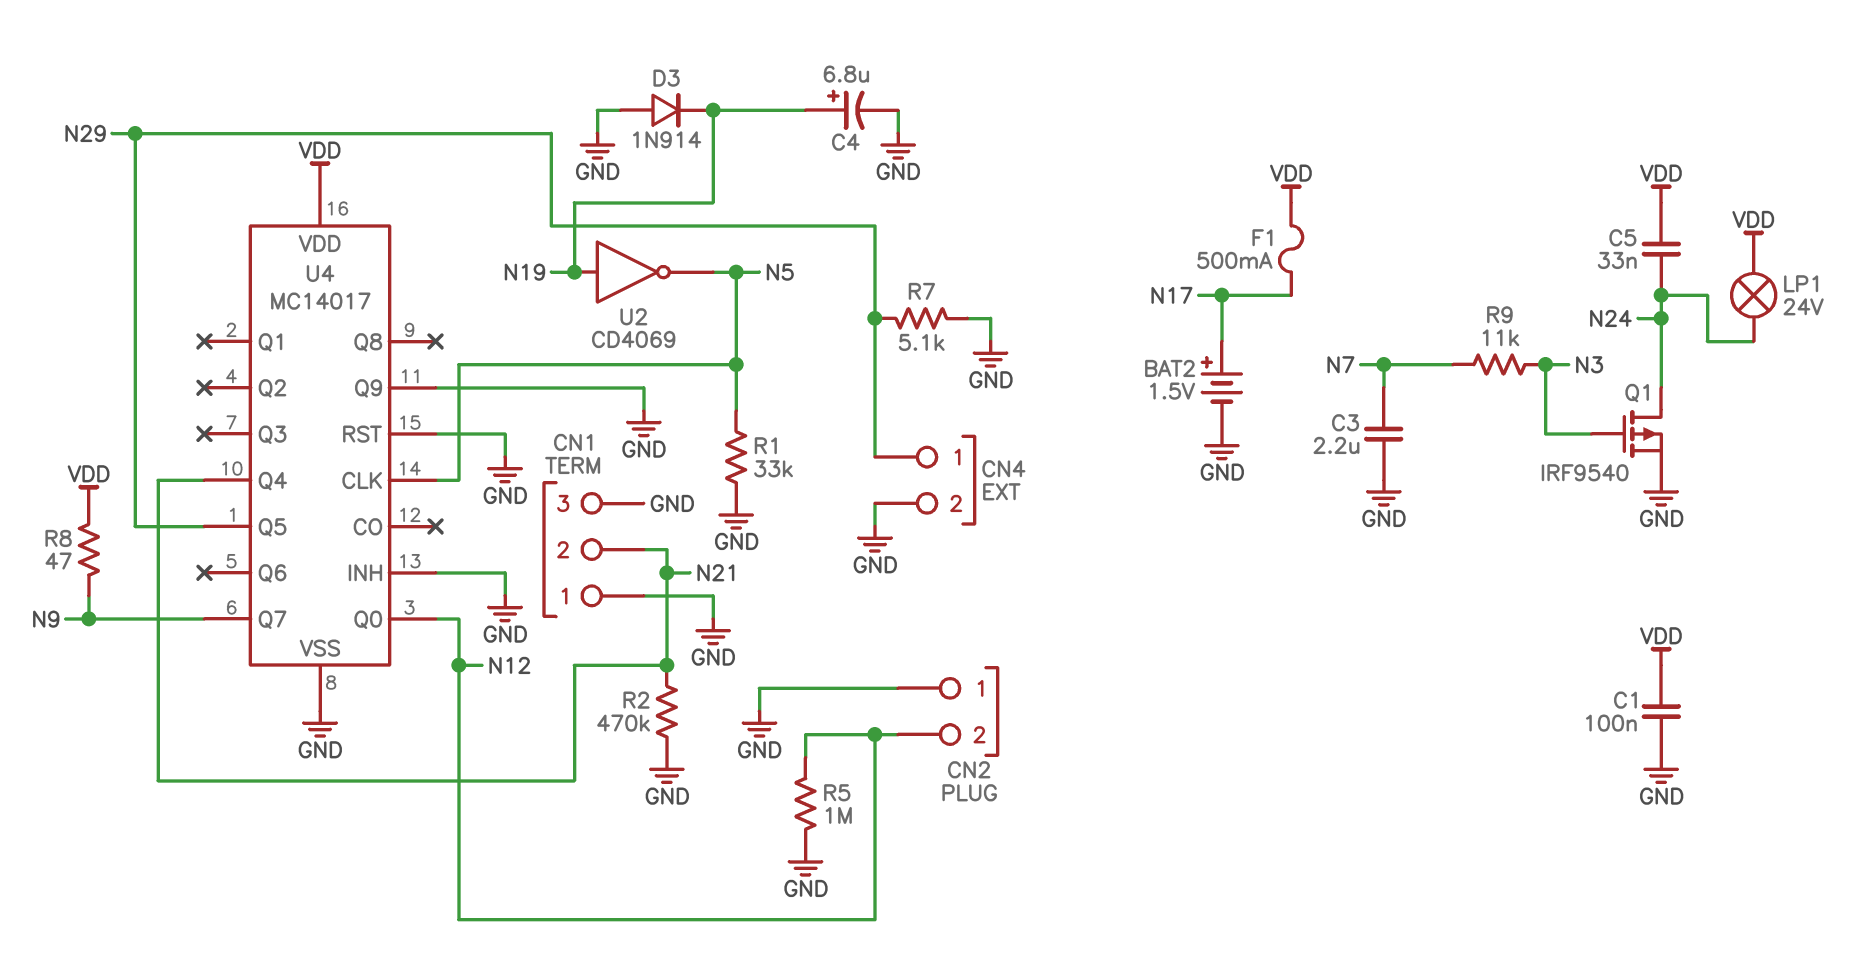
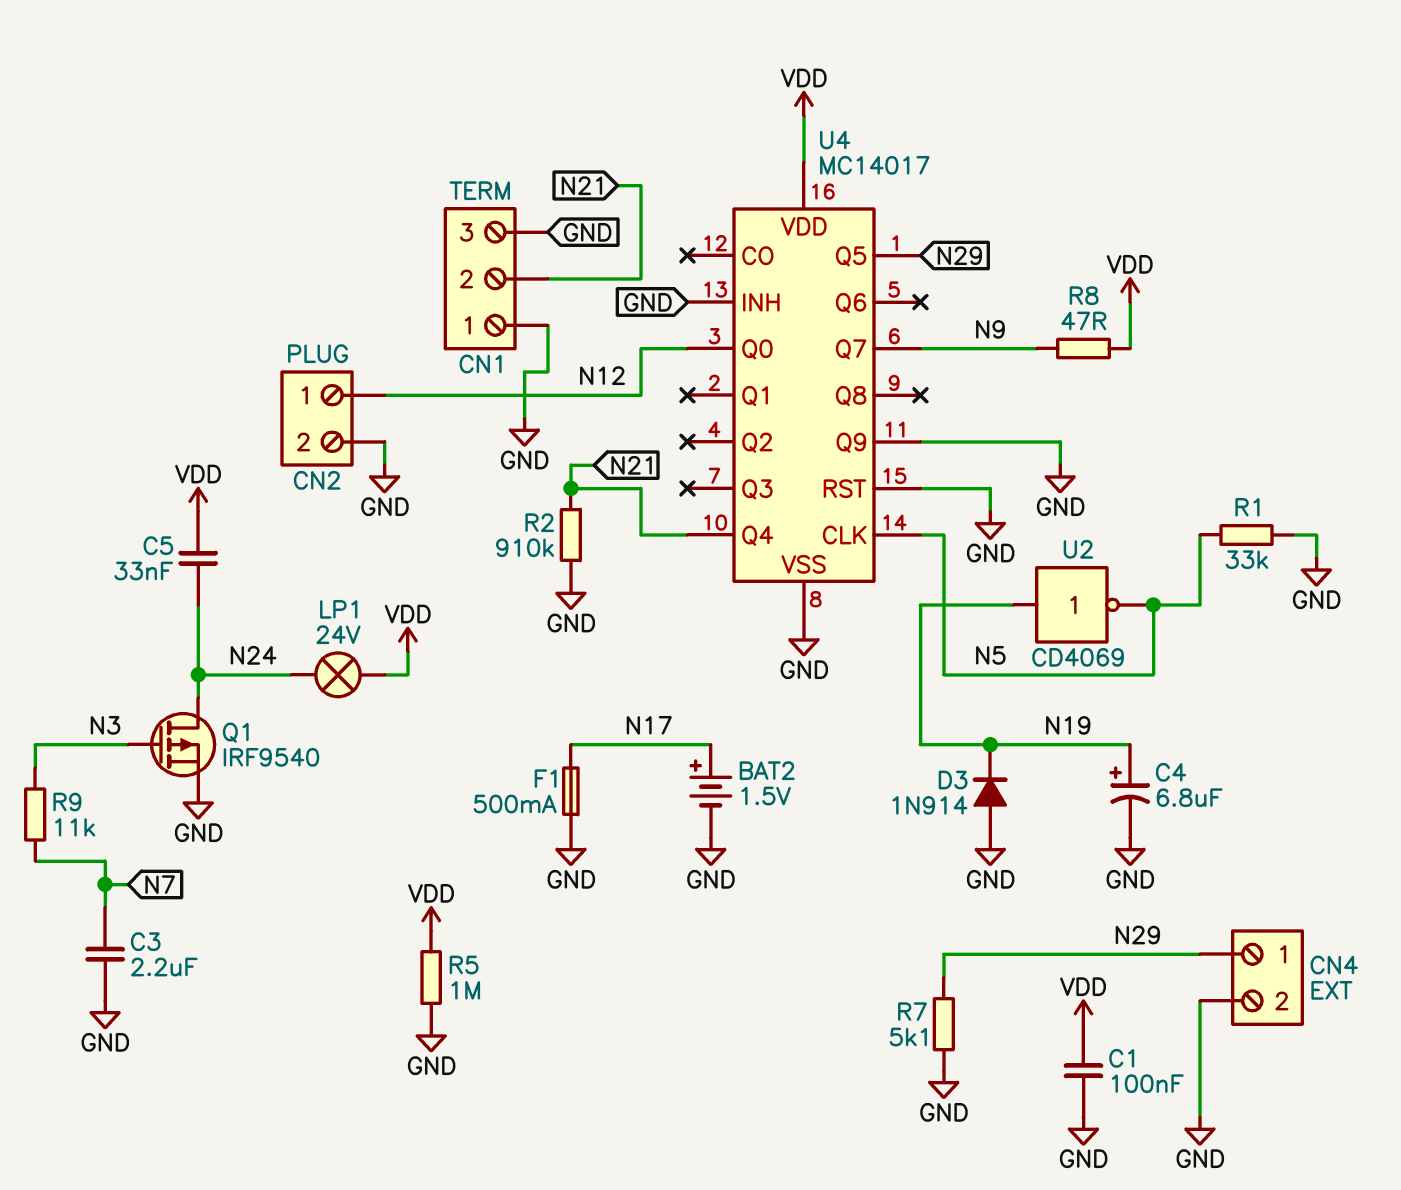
CN2 pin 1: GND -> N12
CN2 pin 2: N12 -> GND
F1: 500mA (N17, VDD) -> 500mA (GND, N17)
R2: 470k (GND, N21) -> 910k (GND, N21)
R5: 1M (GND, N12) -> 1M (GND, VDD)

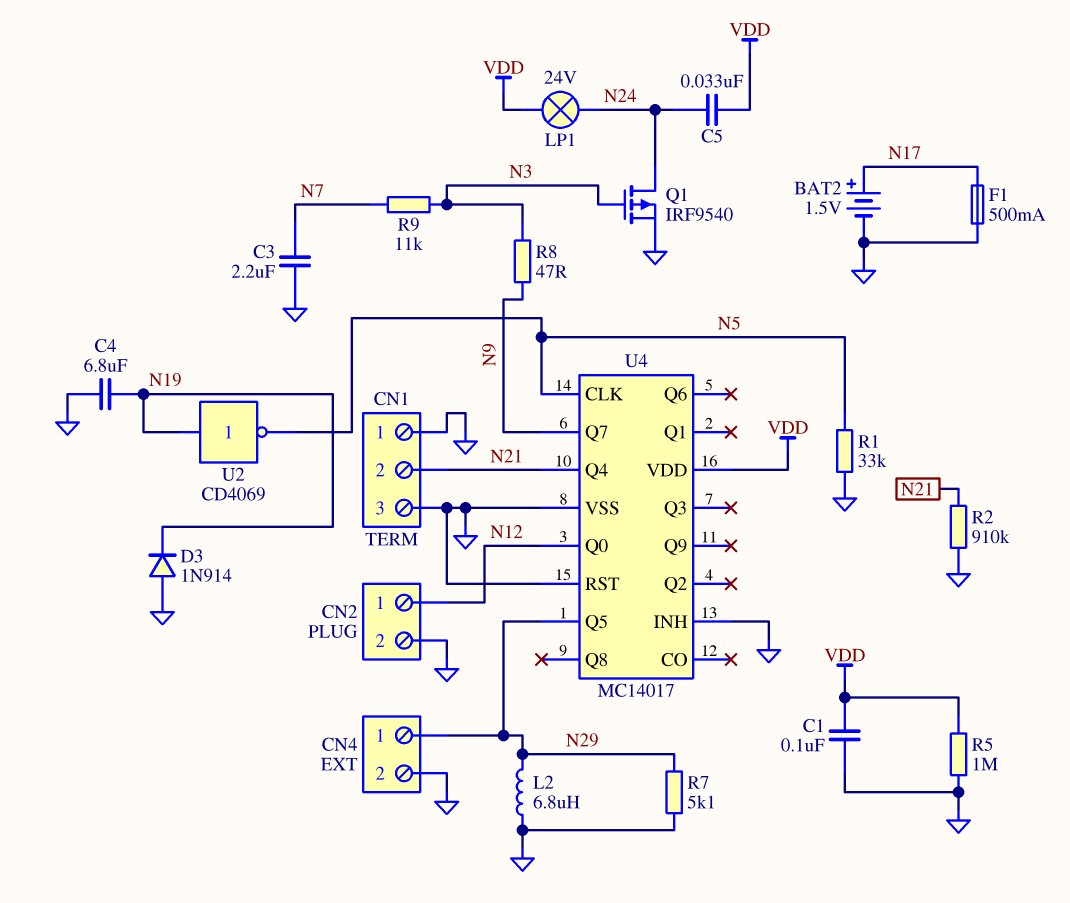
C4: 6.8uF (plus N19, minus GND) -> 6.8uF (GND, N19)
L2: none -> 6.8uH (GND, N29)
R8: 47 (N9, VDD) -> 47 (N3, N9)
U4 pin Q9: GND -> none

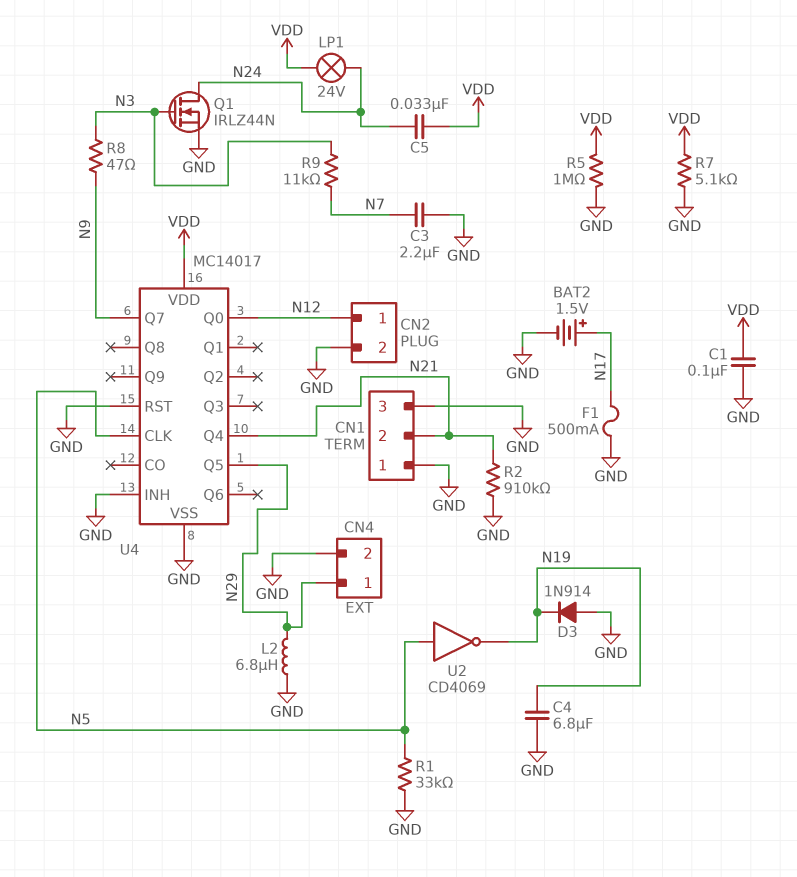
Q1: PMOS IRF9540 (G N3, D N24, S GND) -> NMOS IRLZ44N (G N3, D N24, S GND)
R7: 5.1k (GND, N29) -> 5.1k (GND, VDD)
U2: NOT CD4069 (in N19, out N5) -> NOT CD4069 (in N5, out N19)

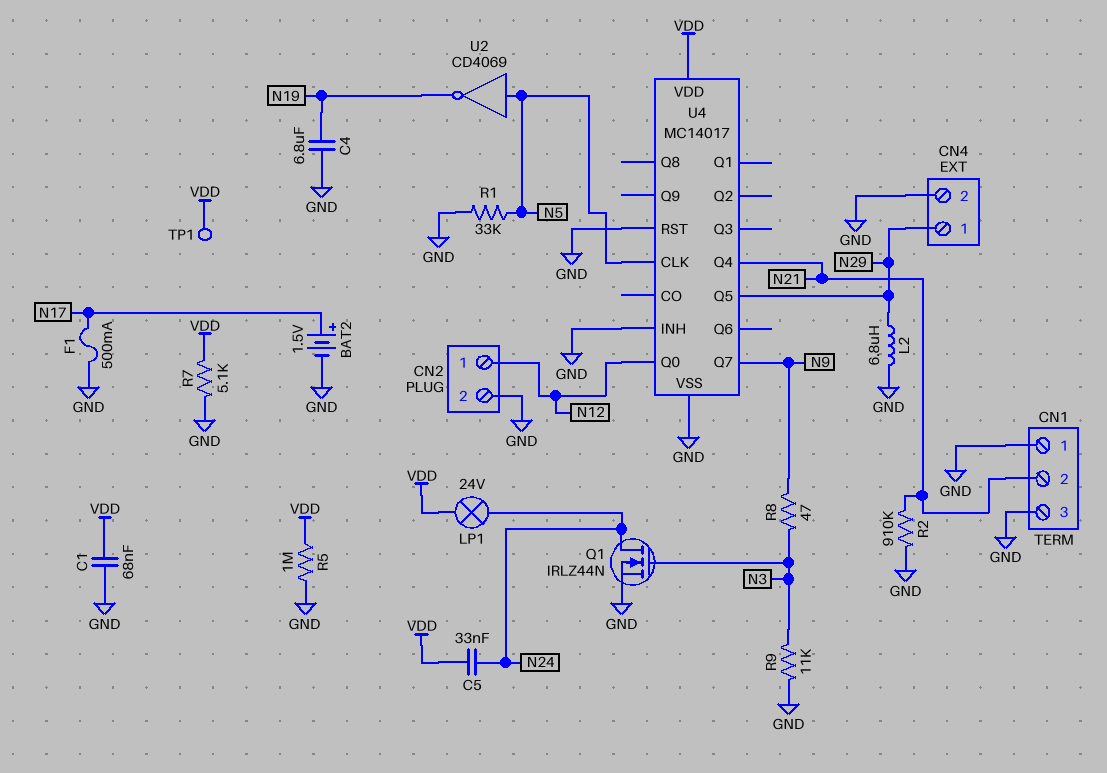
C1: 100nF (GND, VDD) -> 68nF (GND, VDD)
C3: 2.2uF (GND, N7) -> none
D3: diode 1N914 (A GND, K N19) -> none
R9: 11k (N3, N7) -> 11k (GND, N3)
TP1: none -> test point (VDD)

